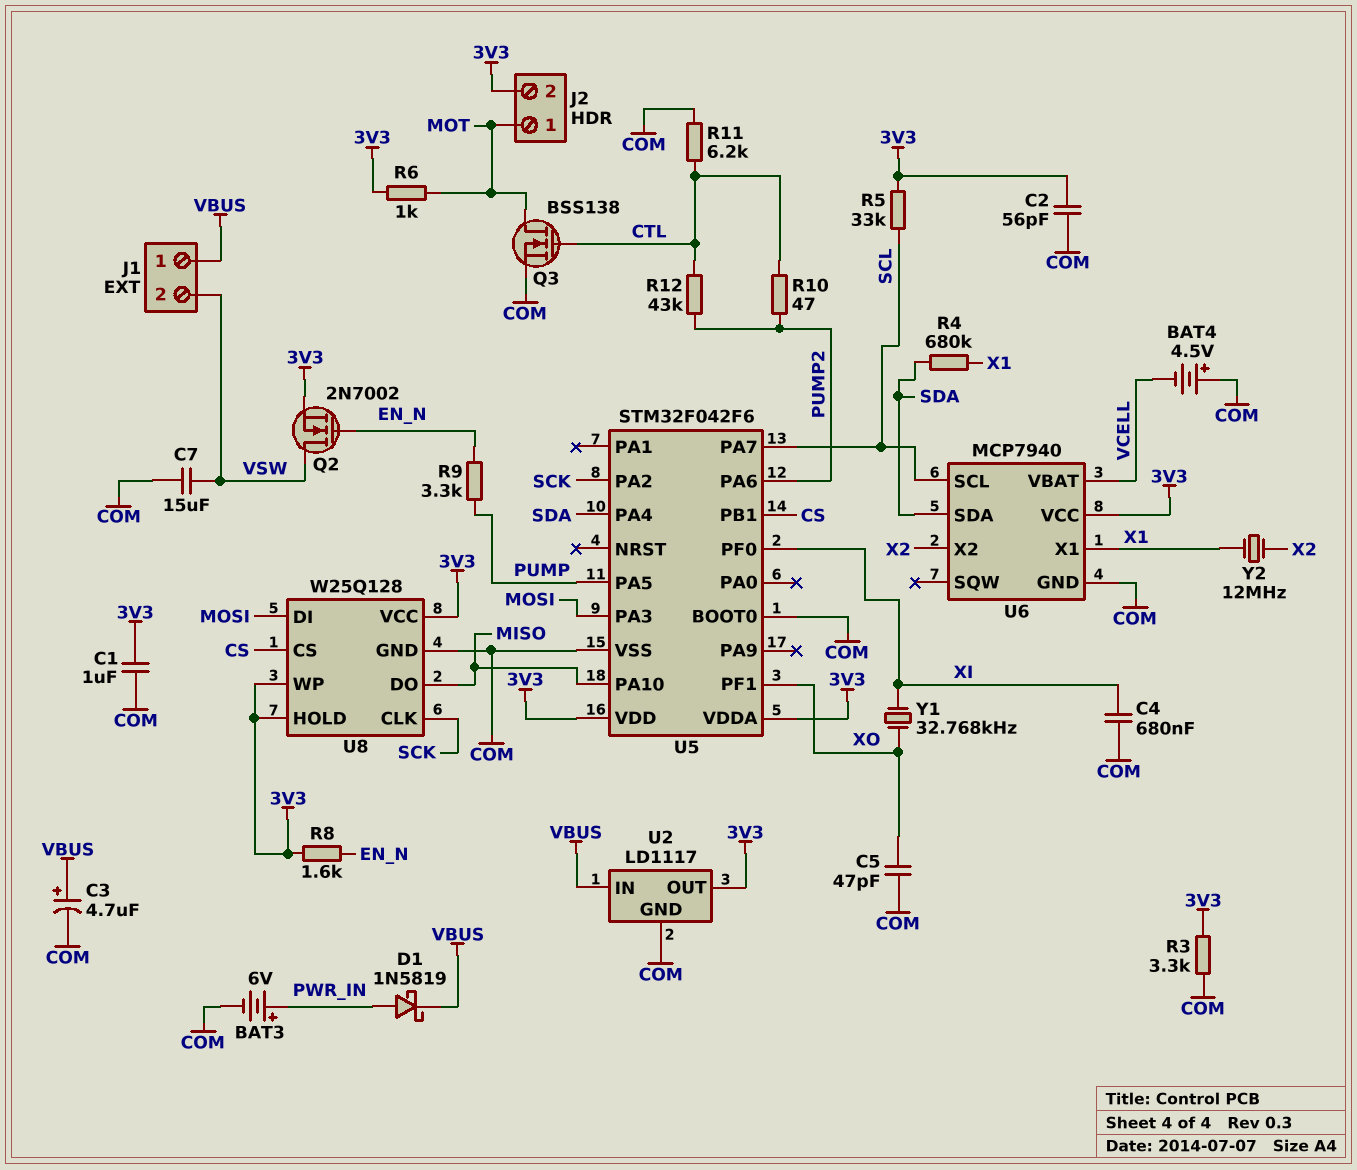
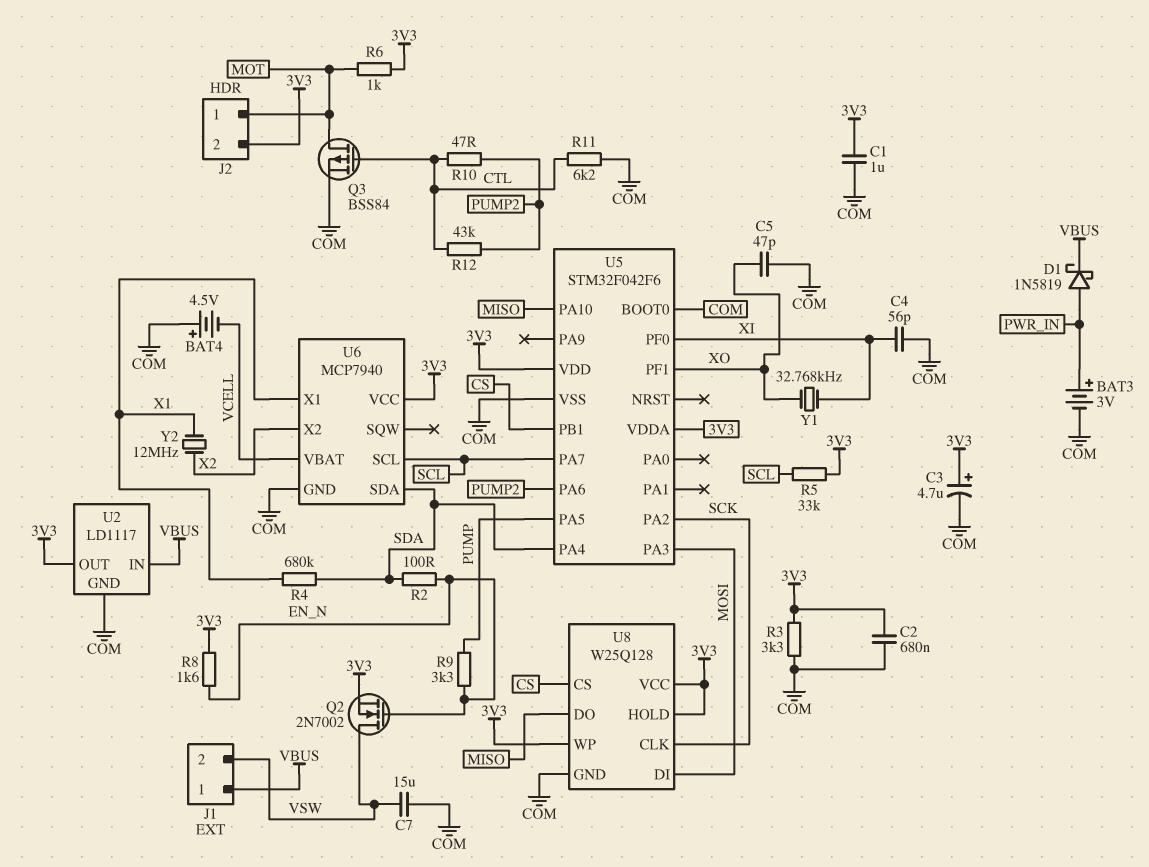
BAT3: 6V (plus PWR_IN, minus COM) -> 3V (plus PWR_IN, minus COM)
C2: 56pF (3V3, COM) -> 680nF (3V3, COM)
C3: 4.7uF (plus VBUS, minus COM) -> 4.7uF (plus 3V3, minus COM)
C4: 680nF (COM, XI) -> 56pF (COM, XI)
Q3: NMOS BSS138 (G CTL, D MOT, S COM) -> PMOS BSS84 (G CTL, D MOT, S COM)
R2: none -> 100 (EN_N, SDA)

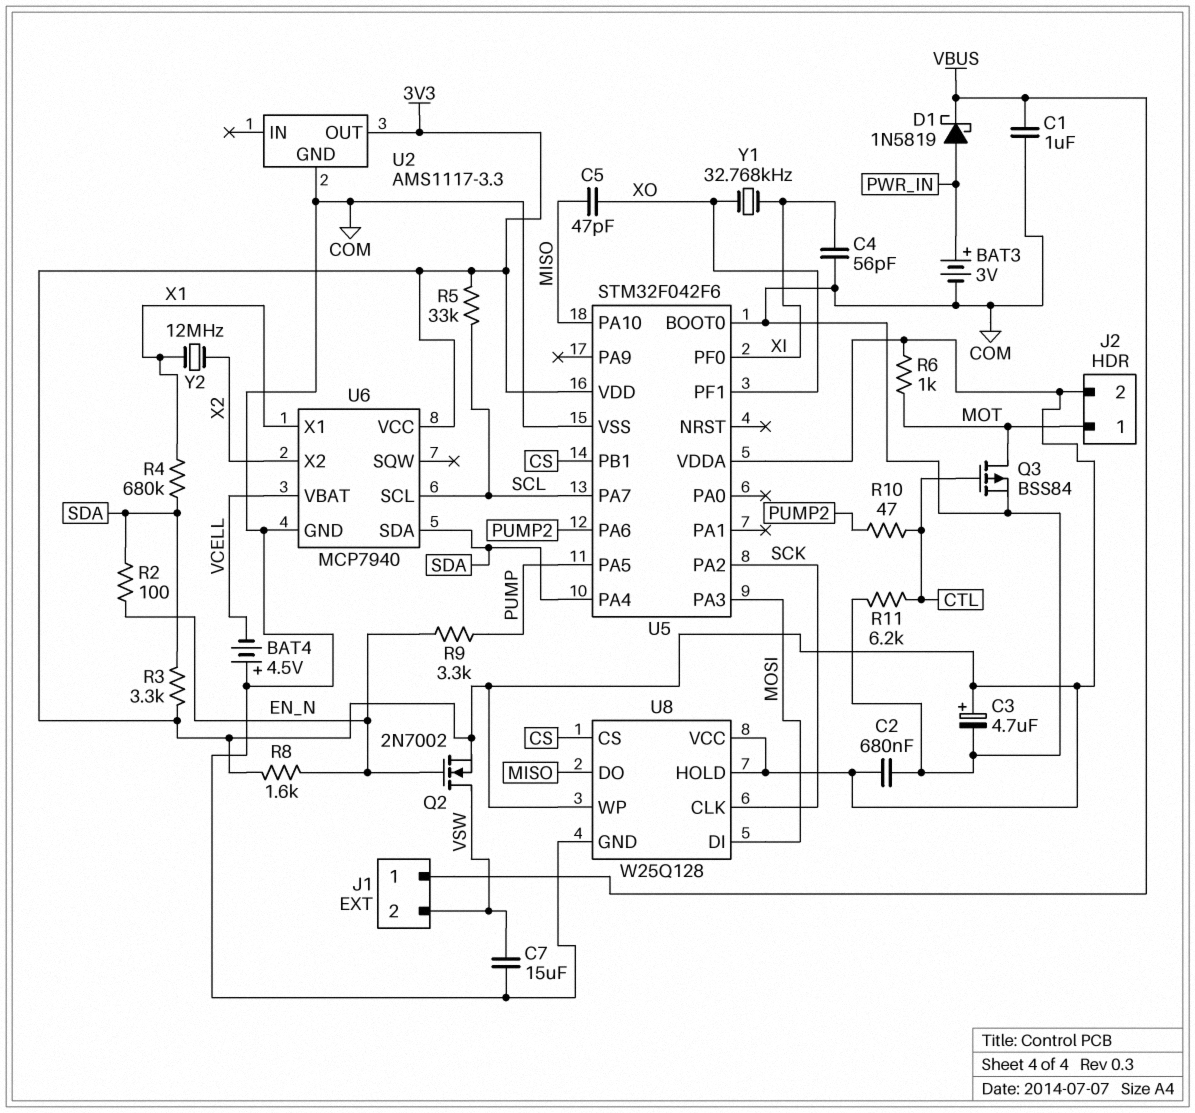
C1: 1uF (3V3, COM) -> 1uF (COM, VBUS)
C5: 47pF (COM, XO) -> 47pF (MISO, XO)
R3: 3.3k (3V3, COM) -> 3.3k (3V3, SDA)
R12: 43k (CTL, PUMP2) -> none
U2: LD1117 -> AMS1117-3.3
U2 pin IN: VBUS -> none

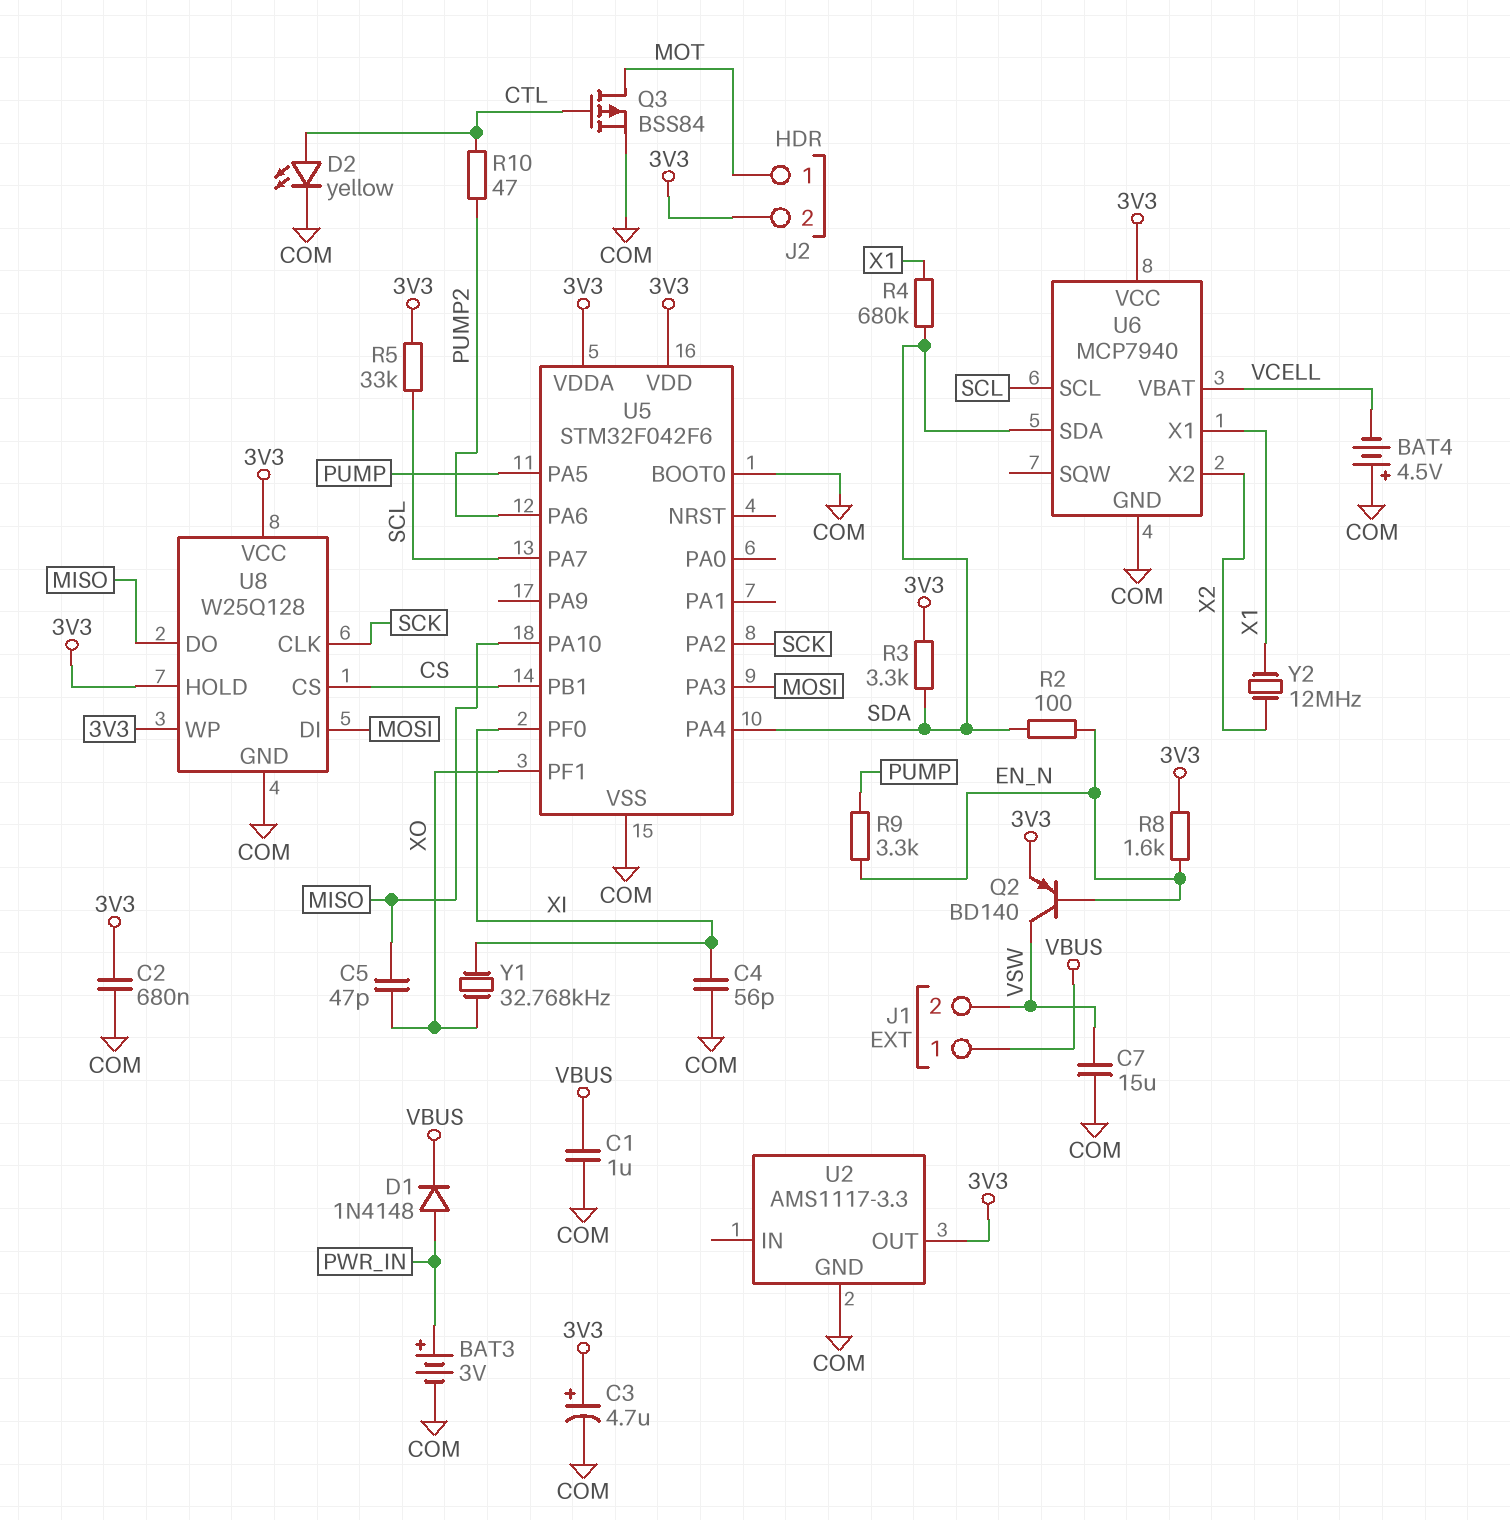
D1: schottky 1N5819 (A PWR_IN, K VBUS) -> diode 1N4148 (A PWR_IN, K VBUS)
D2: none -> LED yellow (A CTL, K COM)
Q2: NMOS 2N7002 (G EN_N, D VSW, S 3V3) -> PNP BD140 (B EN_N, C VSW, E 3V3)
R6: 1k (3V3, MOT) -> none
R11: 6.2k (COM, CTL) -> none

